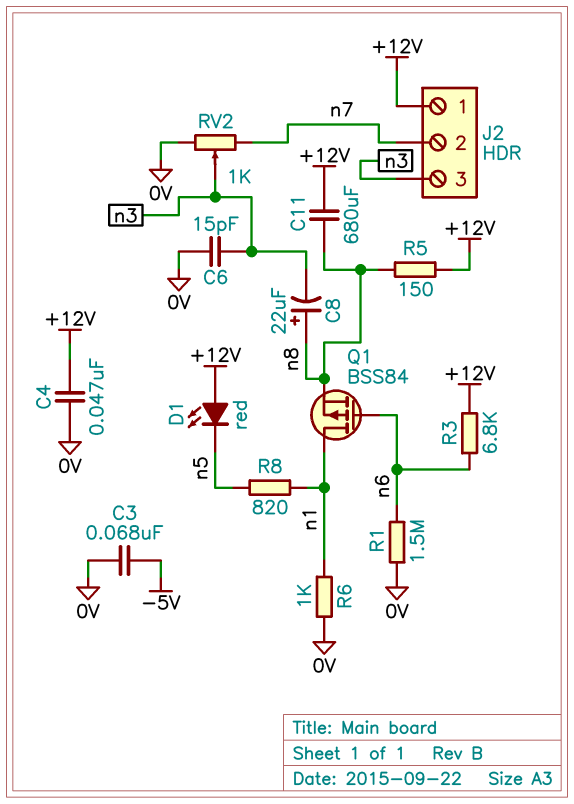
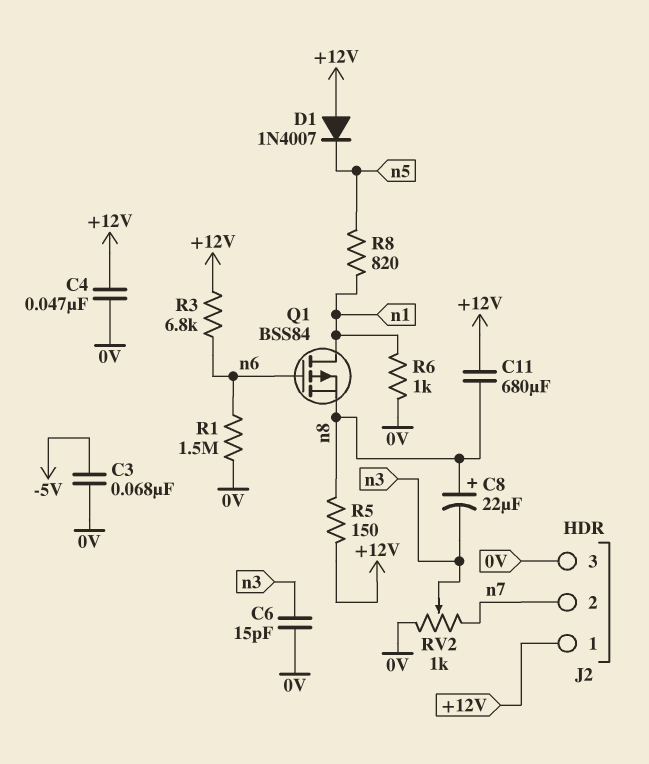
D1: LED red (A +12V, K n5) -> diode 1N4007 (A +12V, K n5)
J2 pin 3: n3 -> 0V

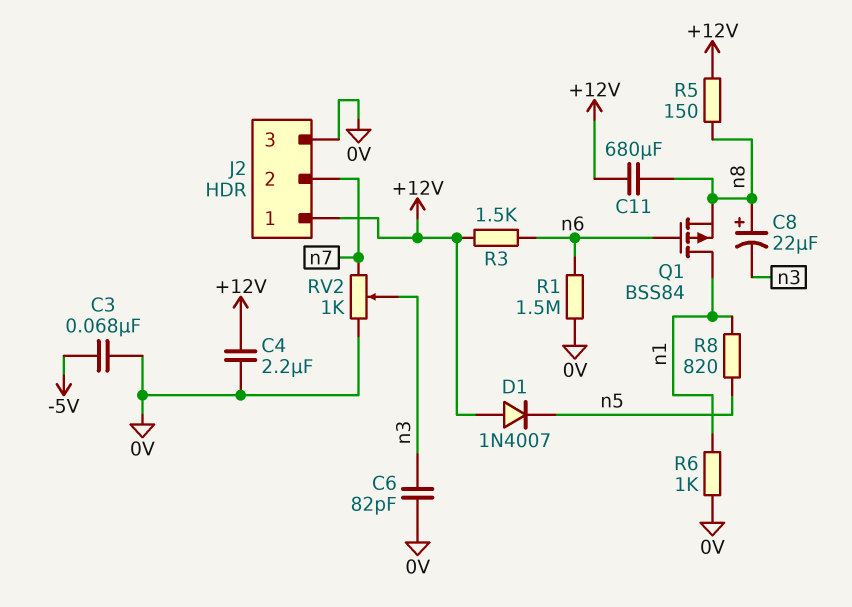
C4: 47nF (+12V, 0V) -> 2.2uF (+12V, 0V)
C6: 15pF (0V, n3) -> 82pF (0V, n3)
R3: 6.8k (+12V, n6) -> 1.5k (+12V, n6)

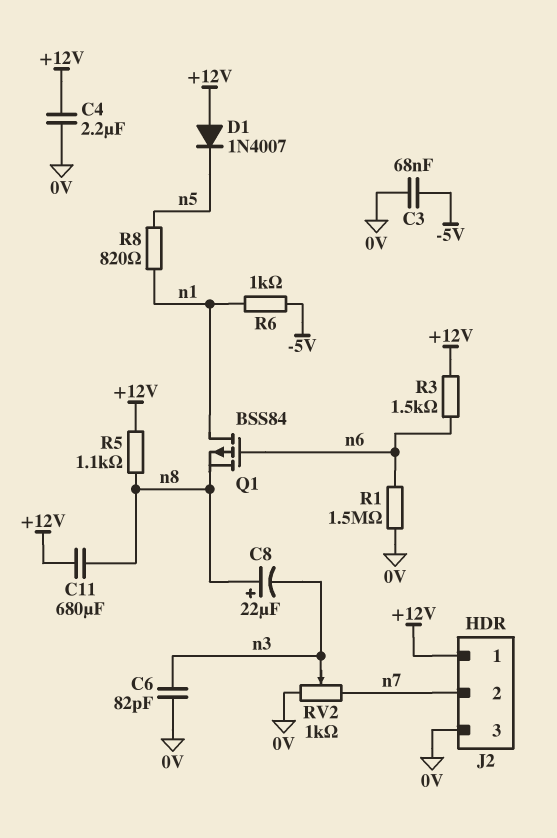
R5: 150 (+12V, n8) -> 1.1k (+12V, n8)
R6: 1k (0V, n1) -> 1k (-5V, n1)

